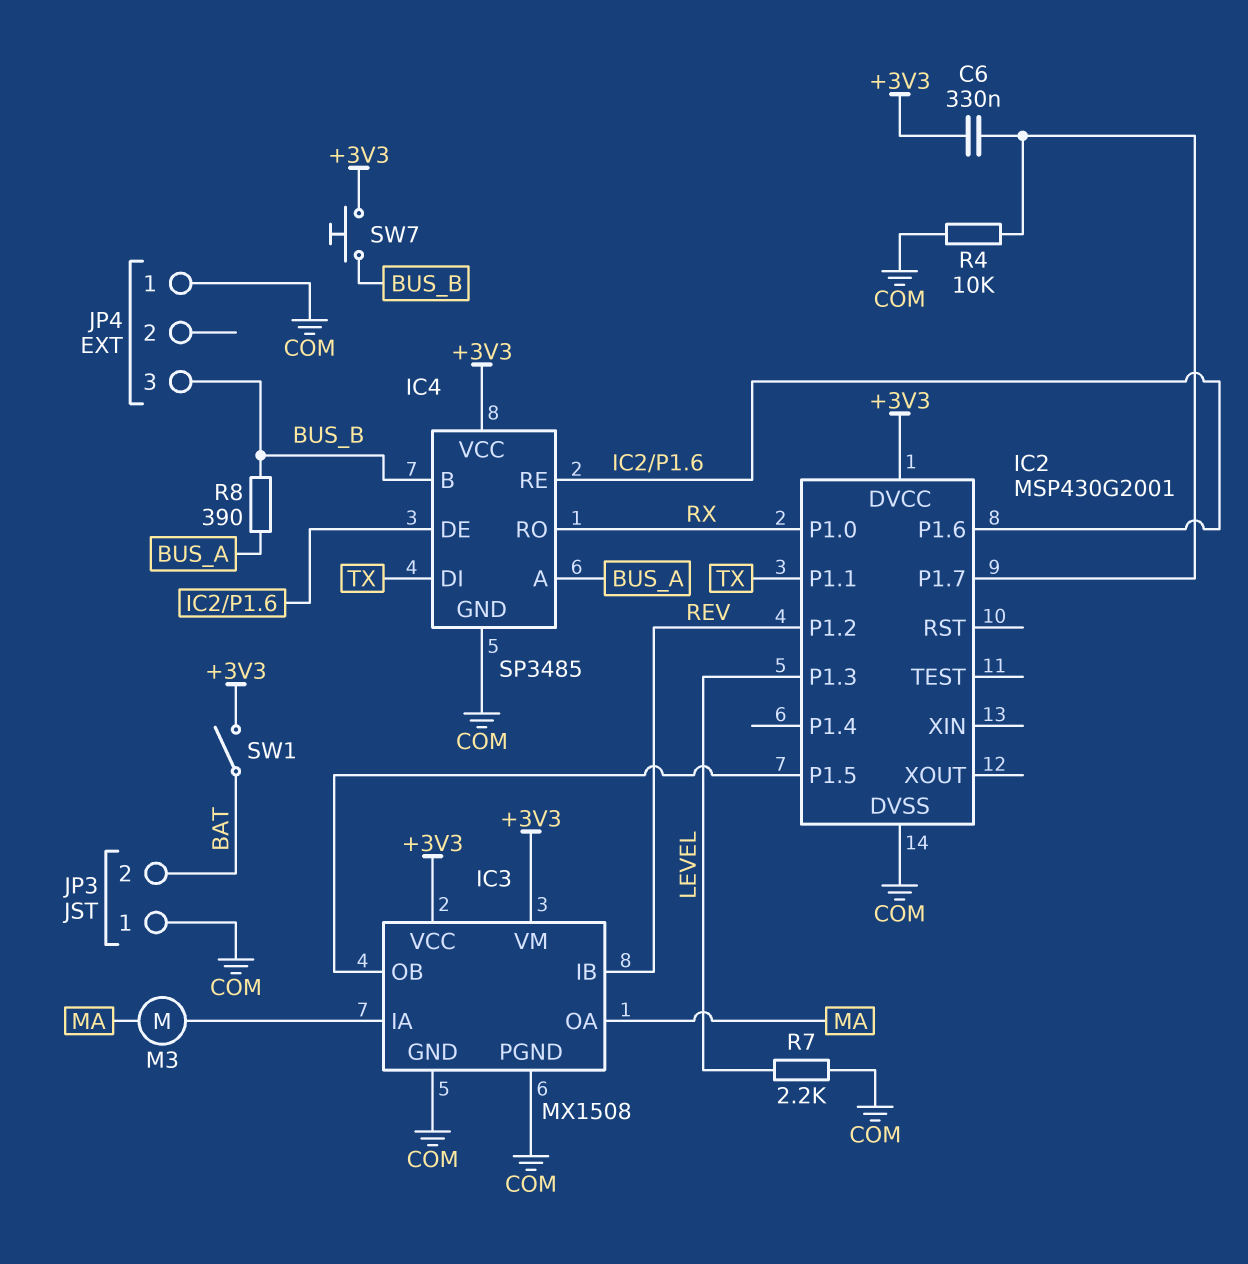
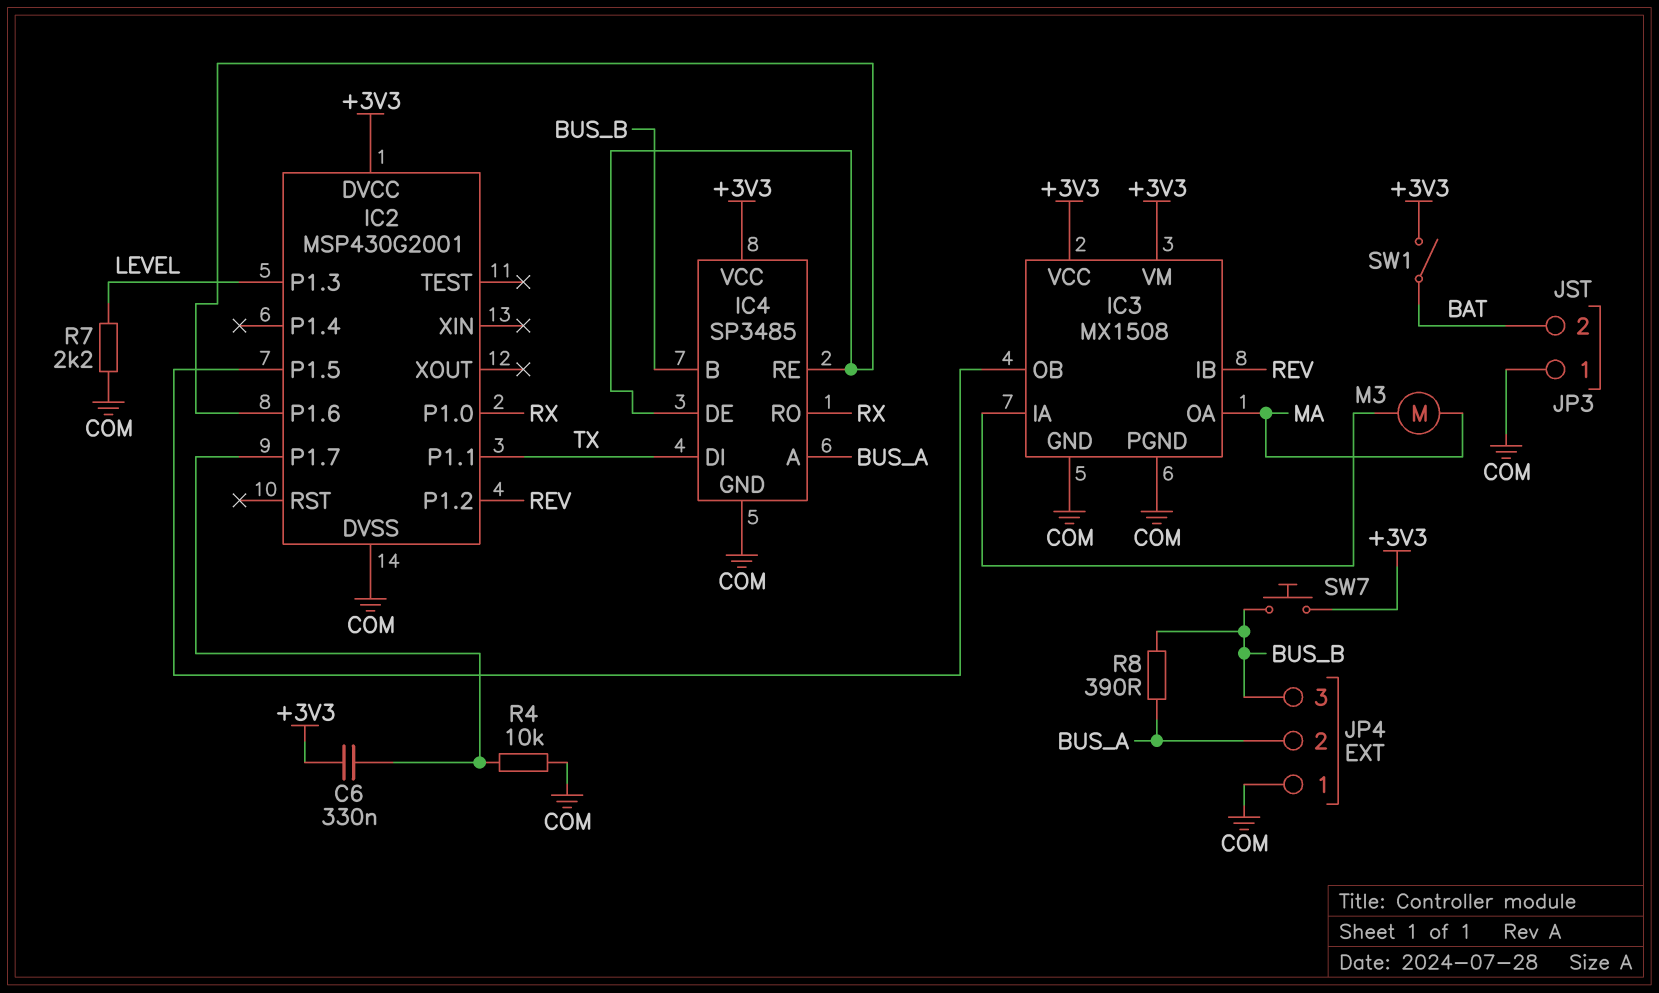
JP4 pin 2: none -> BUS_A

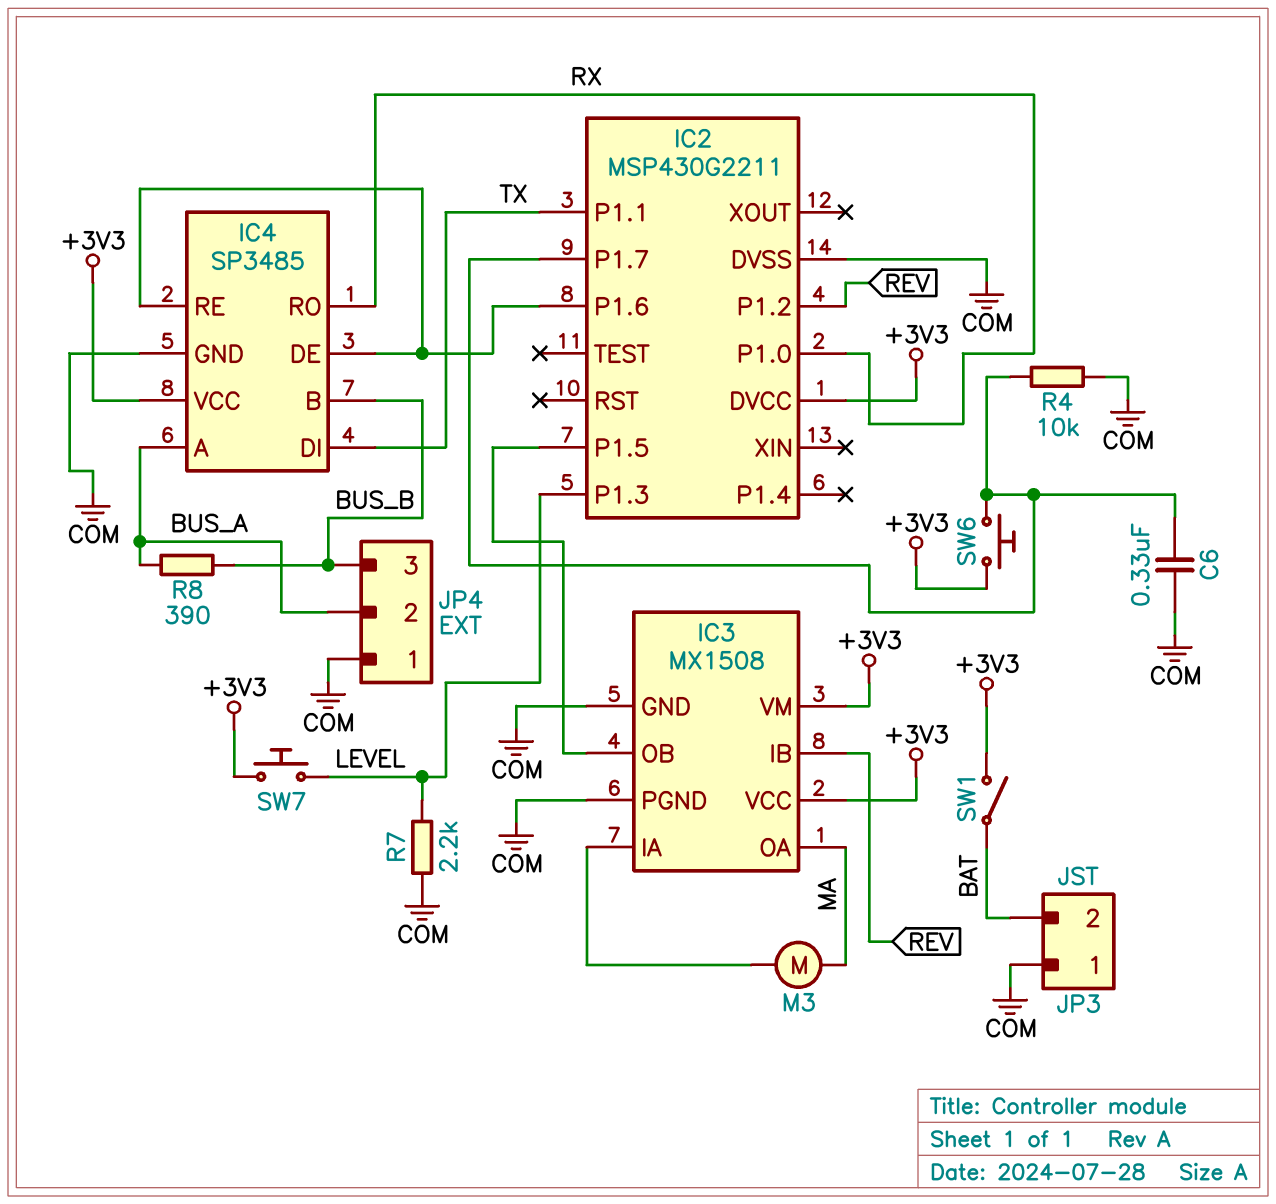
C6: 330nF (+3V3, IC2/P1.7) -> 330nF (COM, IC2/P1.7)
IC2: MSP430G2001 -> MSP430G2211
SW6: none -> button (+3V3, IC2/P1.7)
SW7: button (+3V3, BUS_B) -> button (+3V3, LEVEL)

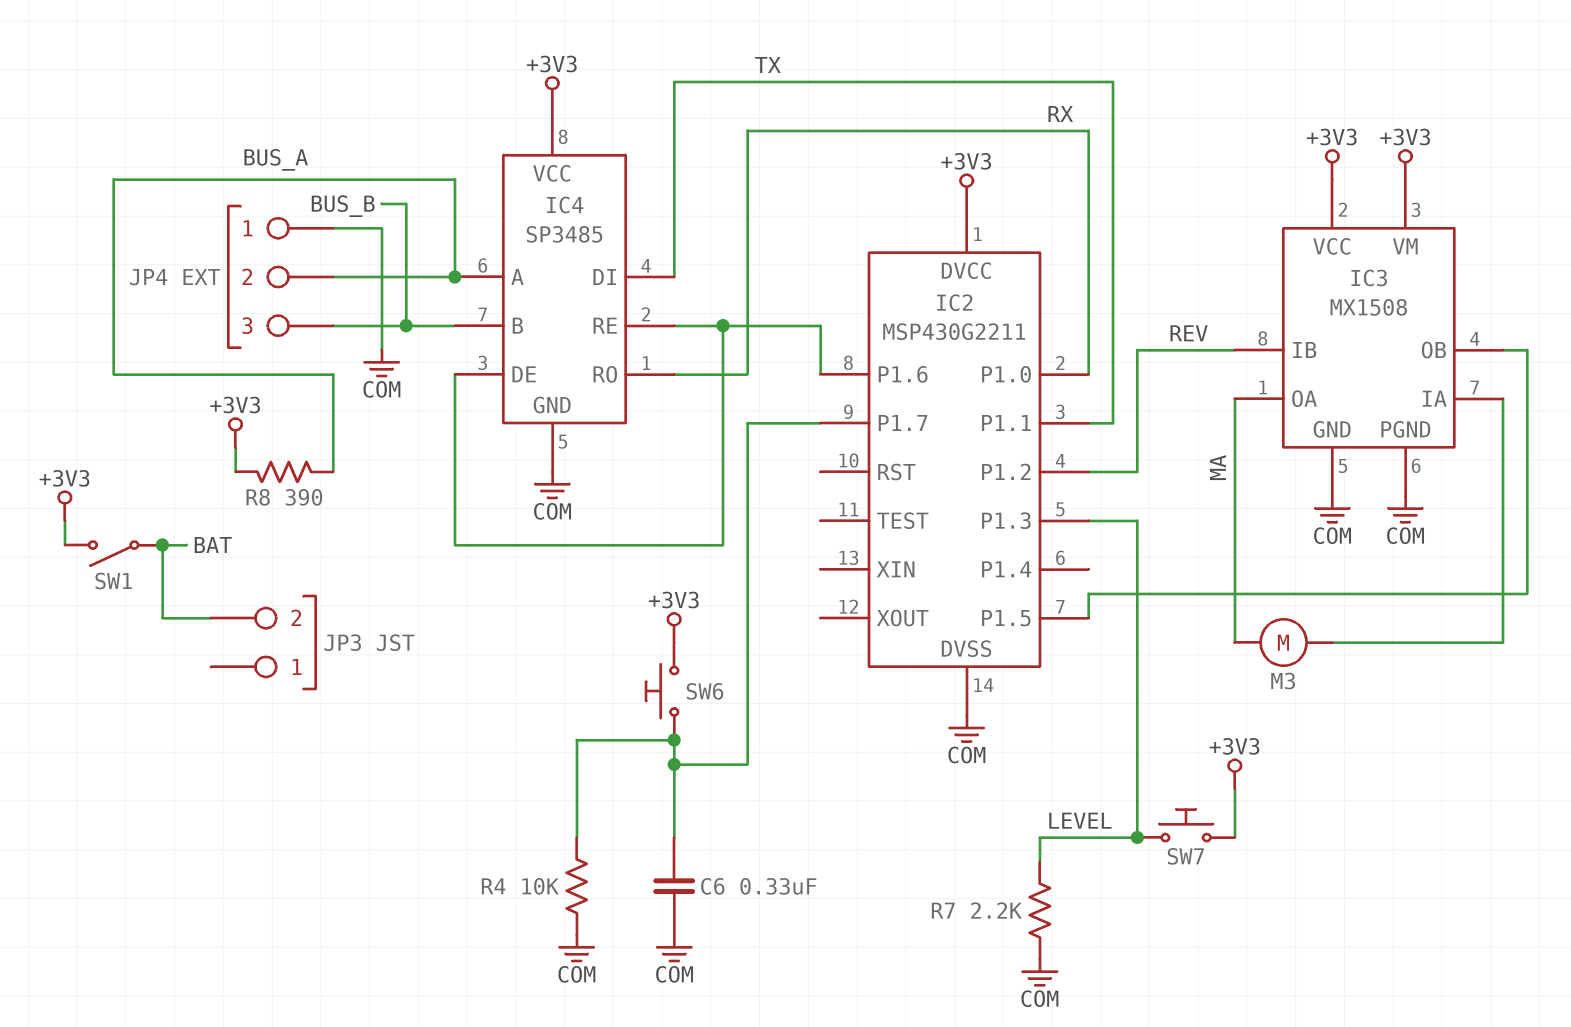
JP3 pin 1: COM -> none
R8: 390 (BUS_A, BUS_B) -> 390 (+3V3, BUS_A)

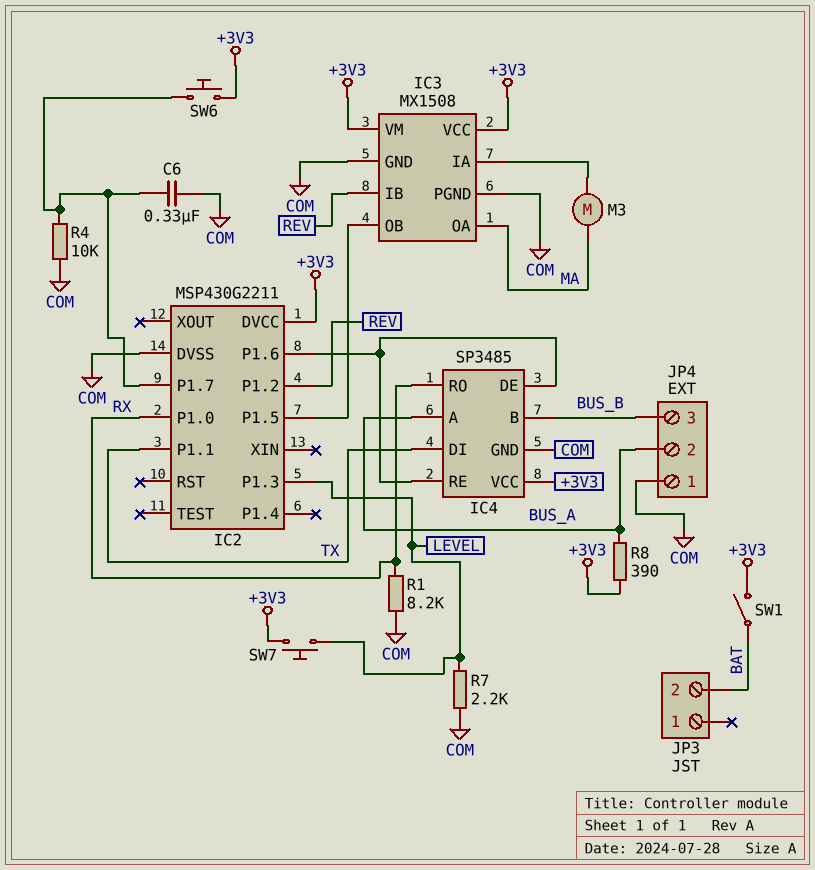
R1: none -> 8.2k (COM, RX)

